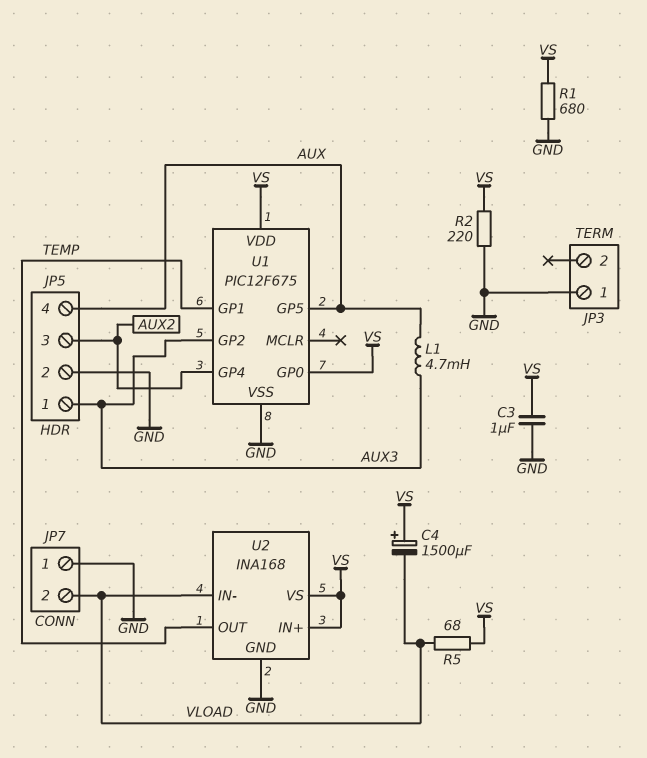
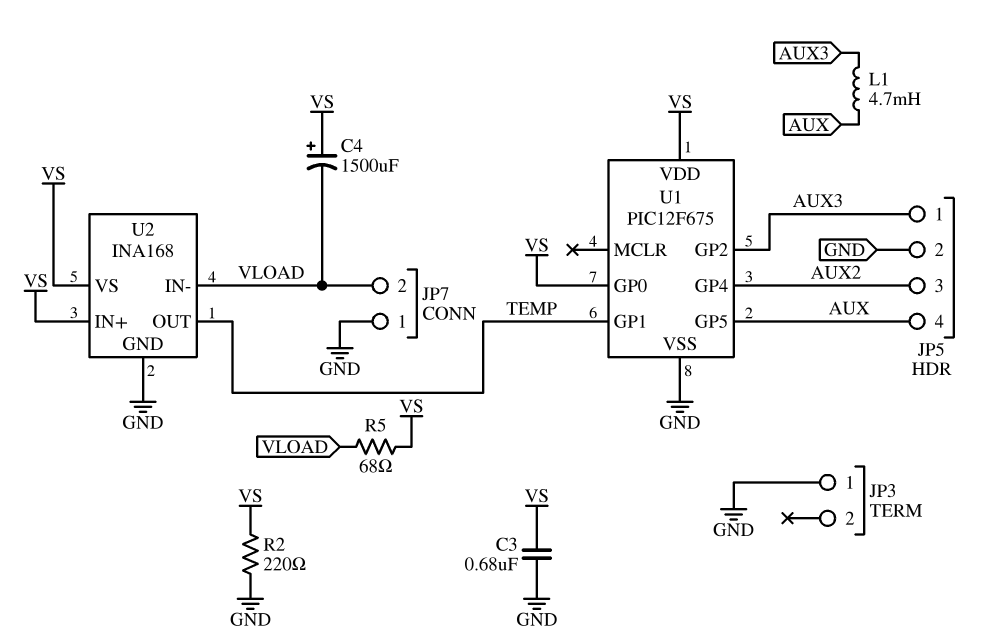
C3: 1uF (GND, VS) -> 680nF (GND, VS)
R1: 680 (GND, VS) -> none

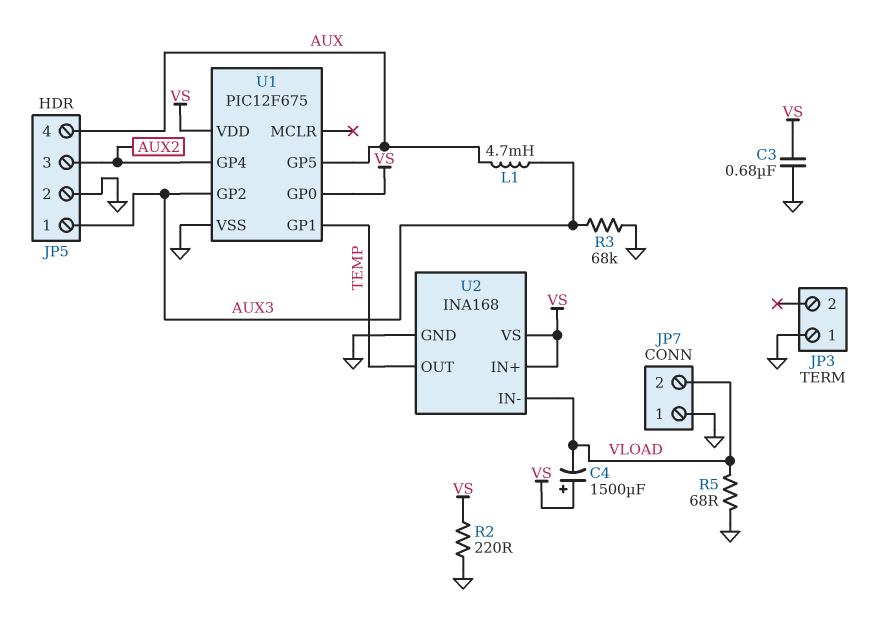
R3: none -> 68k (AUX3, GND)
R5: 68 (VLOAD, VS) -> 68 (GND, VLOAD)

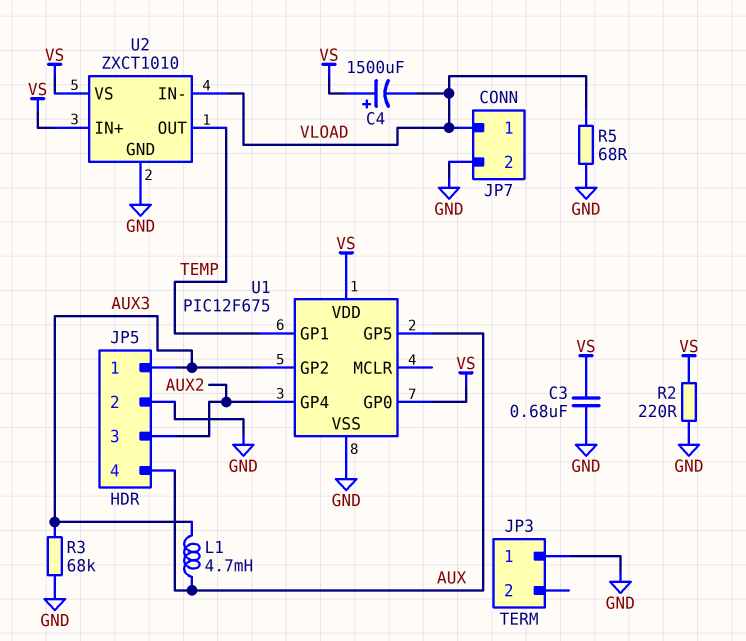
JP7 pin 1: GND -> VLOAD
JP7 pin 2: VLOAD -> GND
U2: INA168 -> ZXCT1010

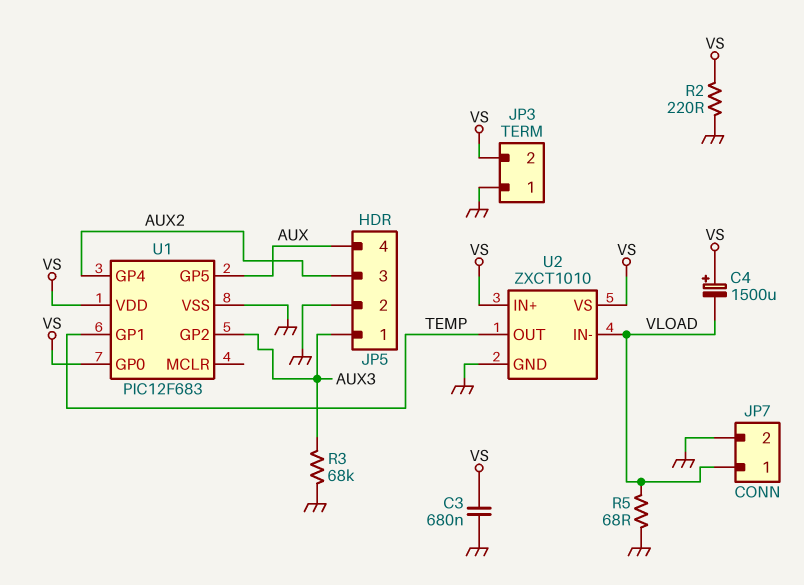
JP3 pin 2: none -> VS
L1: 4.7mH (AUX, AUX3) -> none
U1: PIC12F675 -> PIC12F683

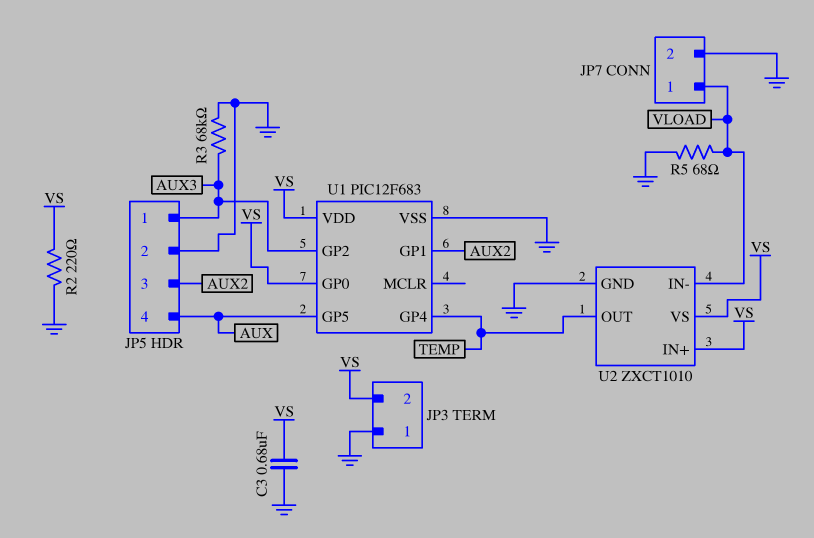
C4: 1500uF (plus VS, minus VLOAD) -> none
U1 pin GP1: TEMP -> AUX2
U1 pin GP4: AUX2 -> TEMP

